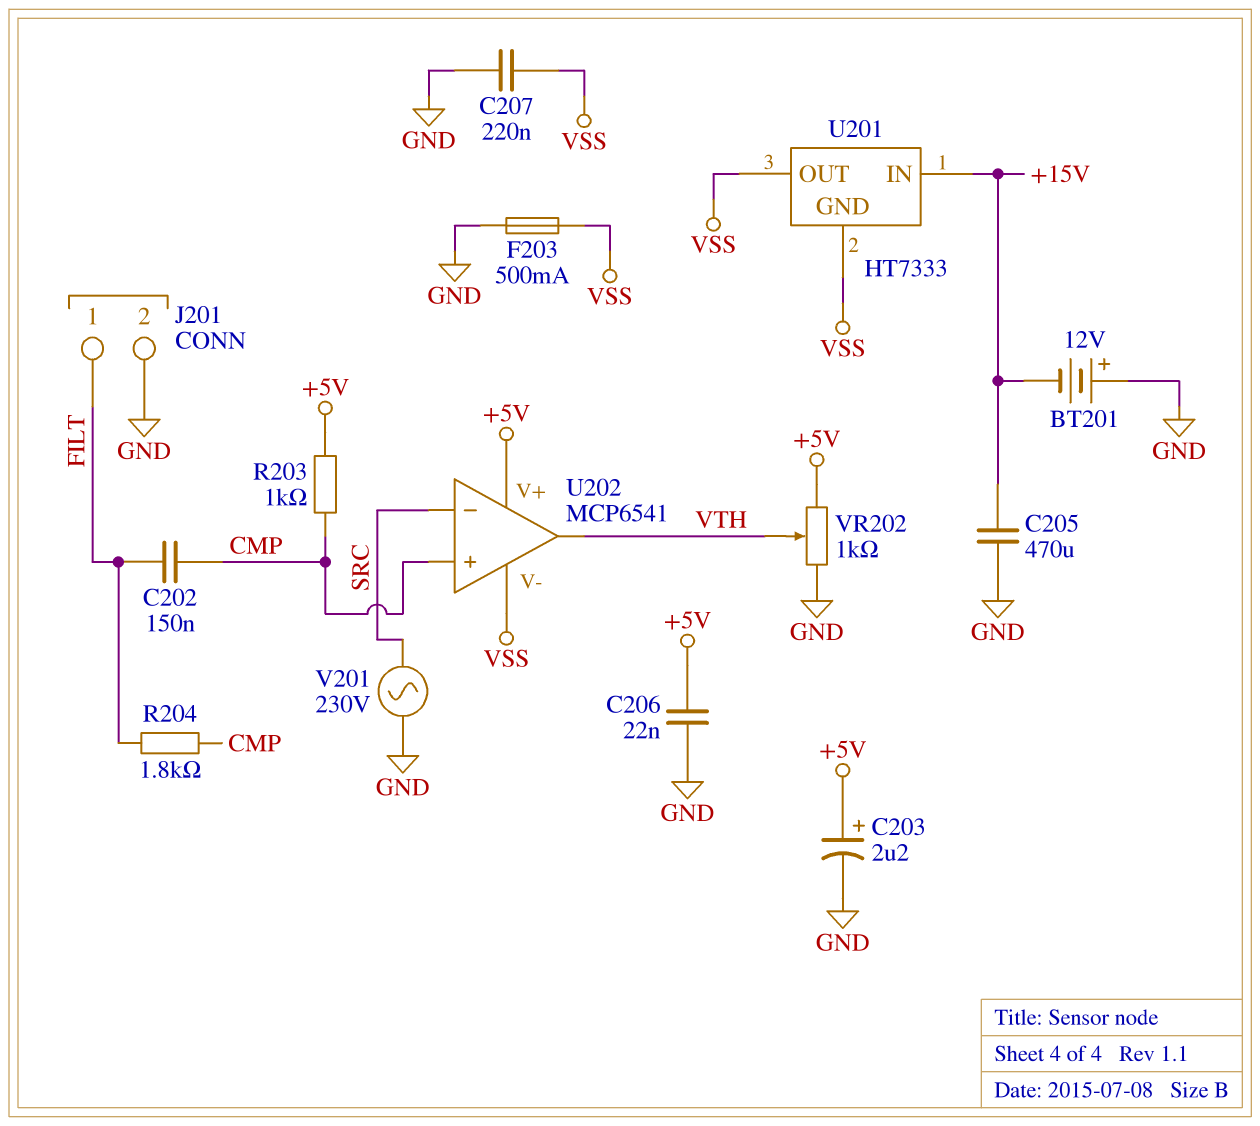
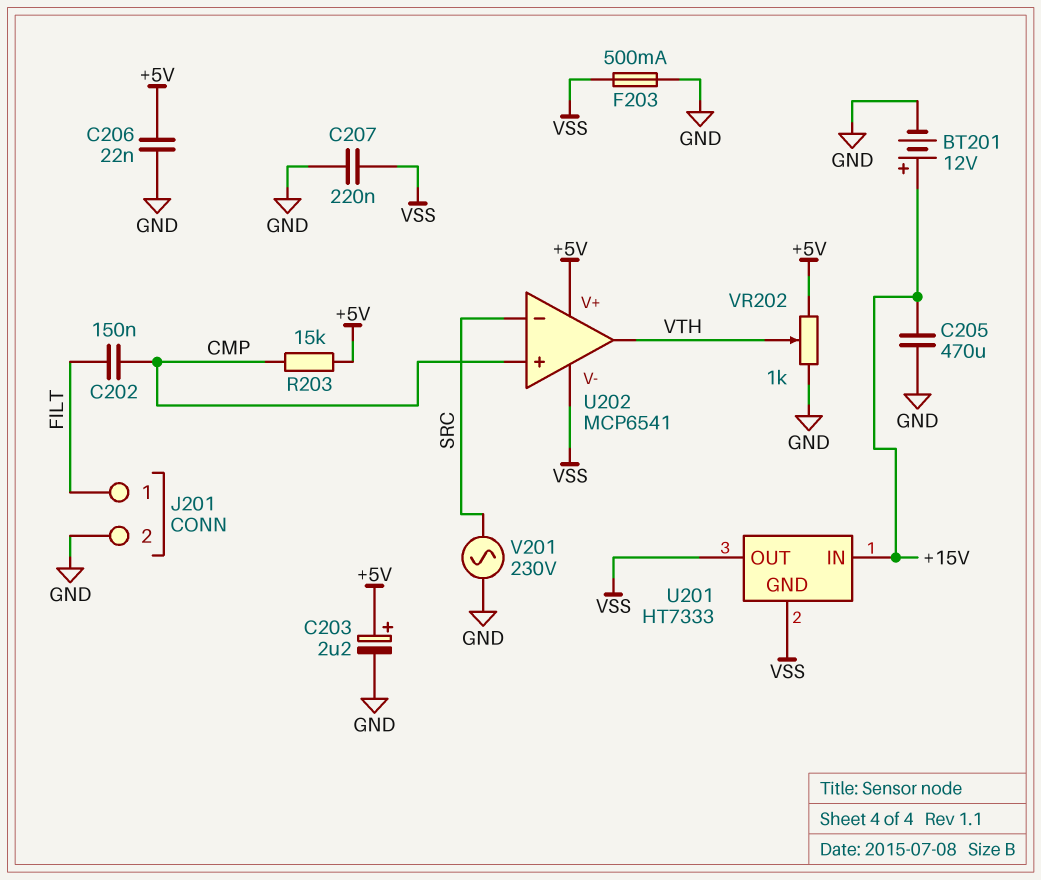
BT201: 12V (plus GND, minus +15V) -> 12V (plus +15V, minus GND)
R203: 1k (+5V, CMP) -> 15k (+5V, CMP)
R204: 1.8k (CMP, FILT) -> none

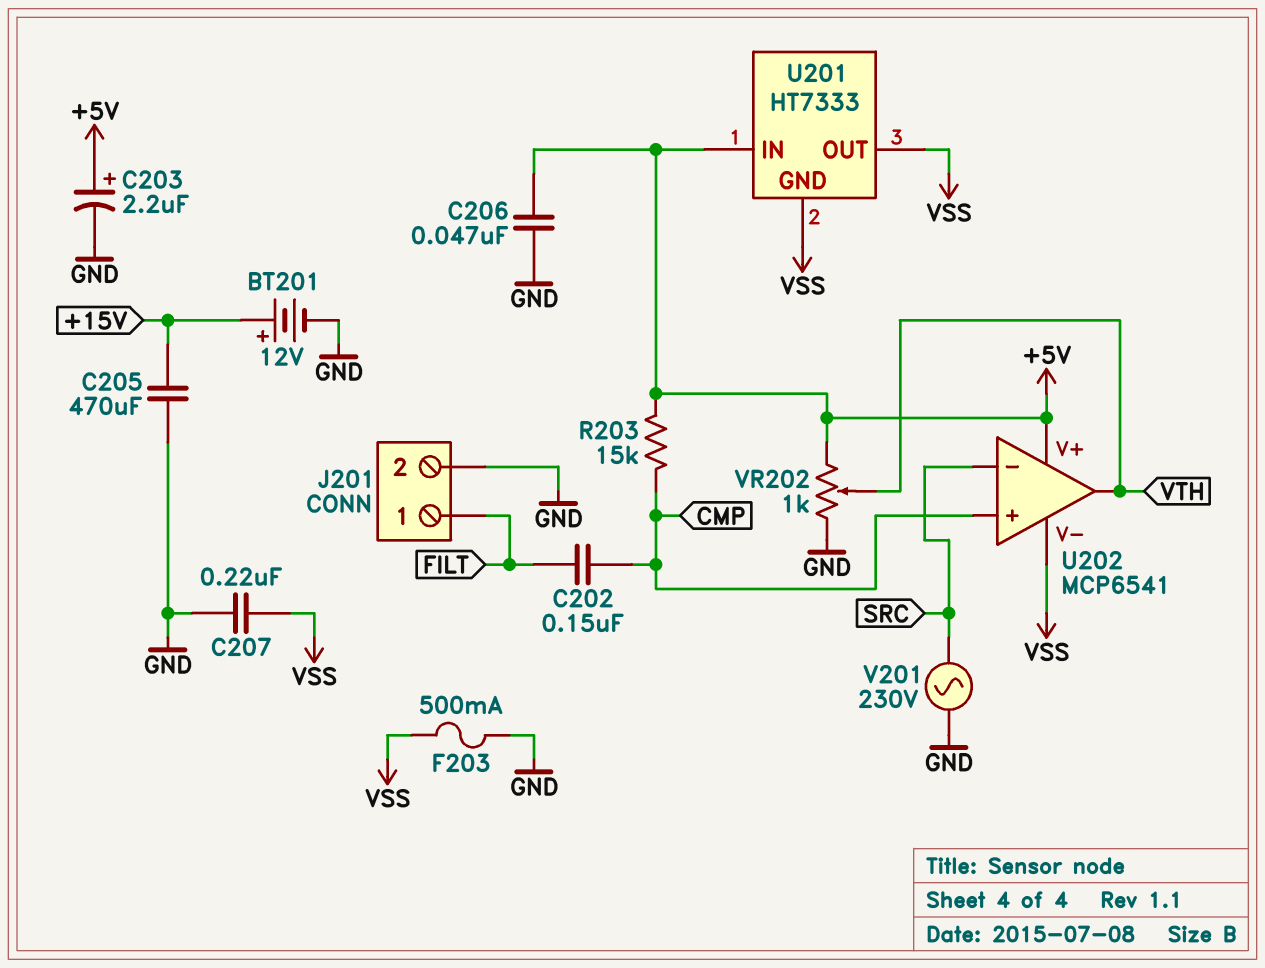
C206: 22nF (+5V, GND) -> 47nF (+5V, GND)
U201 pin IN: +15V -> +5V

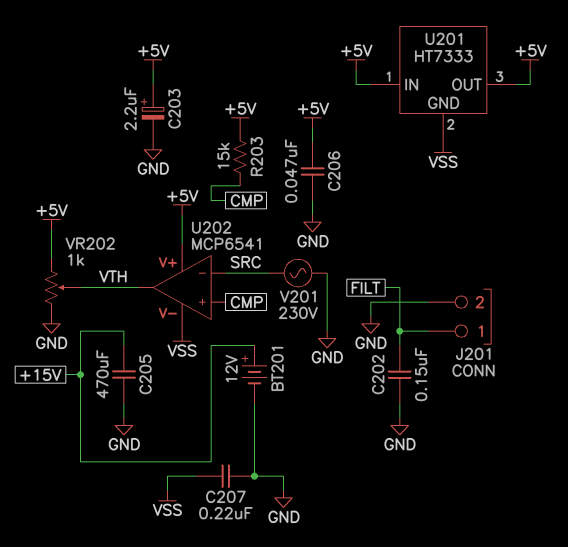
C202: 150nF (CMP, FILT) -> 150nF (FILT, GND)
F203: 500mA (GND, VSS) -> none
U201 pin OUT: VSS -> +5V

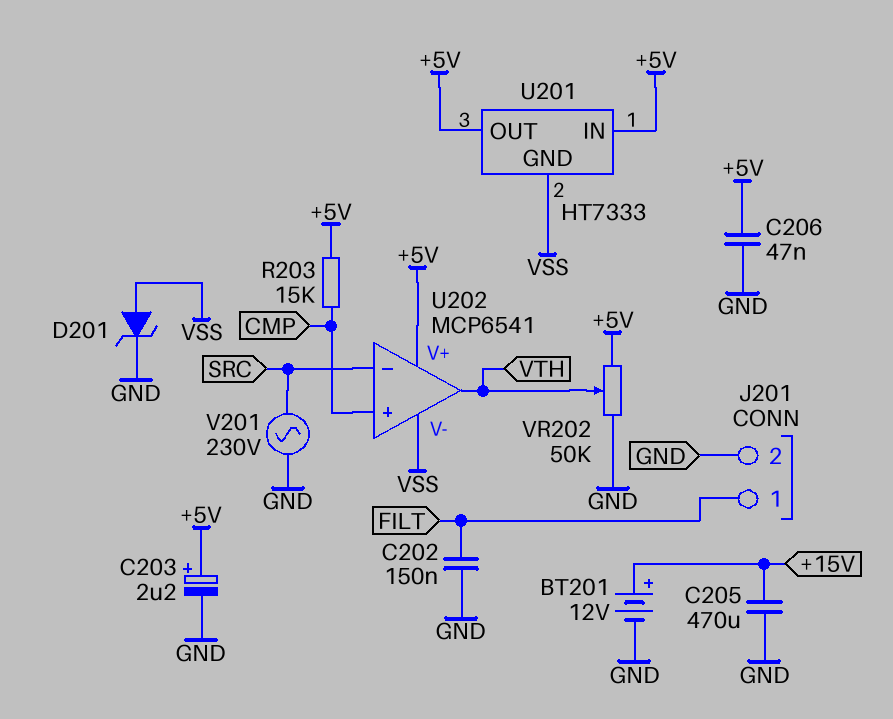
C207: 220nF (GND, VSS) -> none
D201: none -> zener (A VSS, K GND)
VR202: 1k (+5V, GND, wiper VTH) -> 50k (+5V, GND, wiper VTH)

